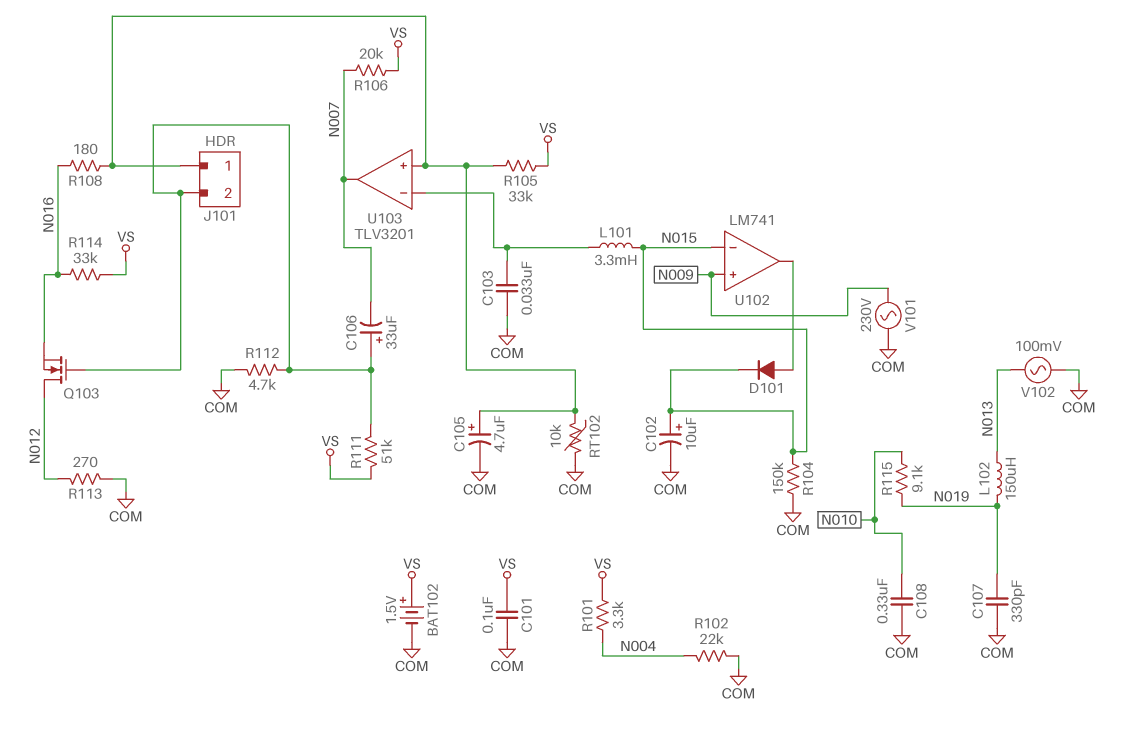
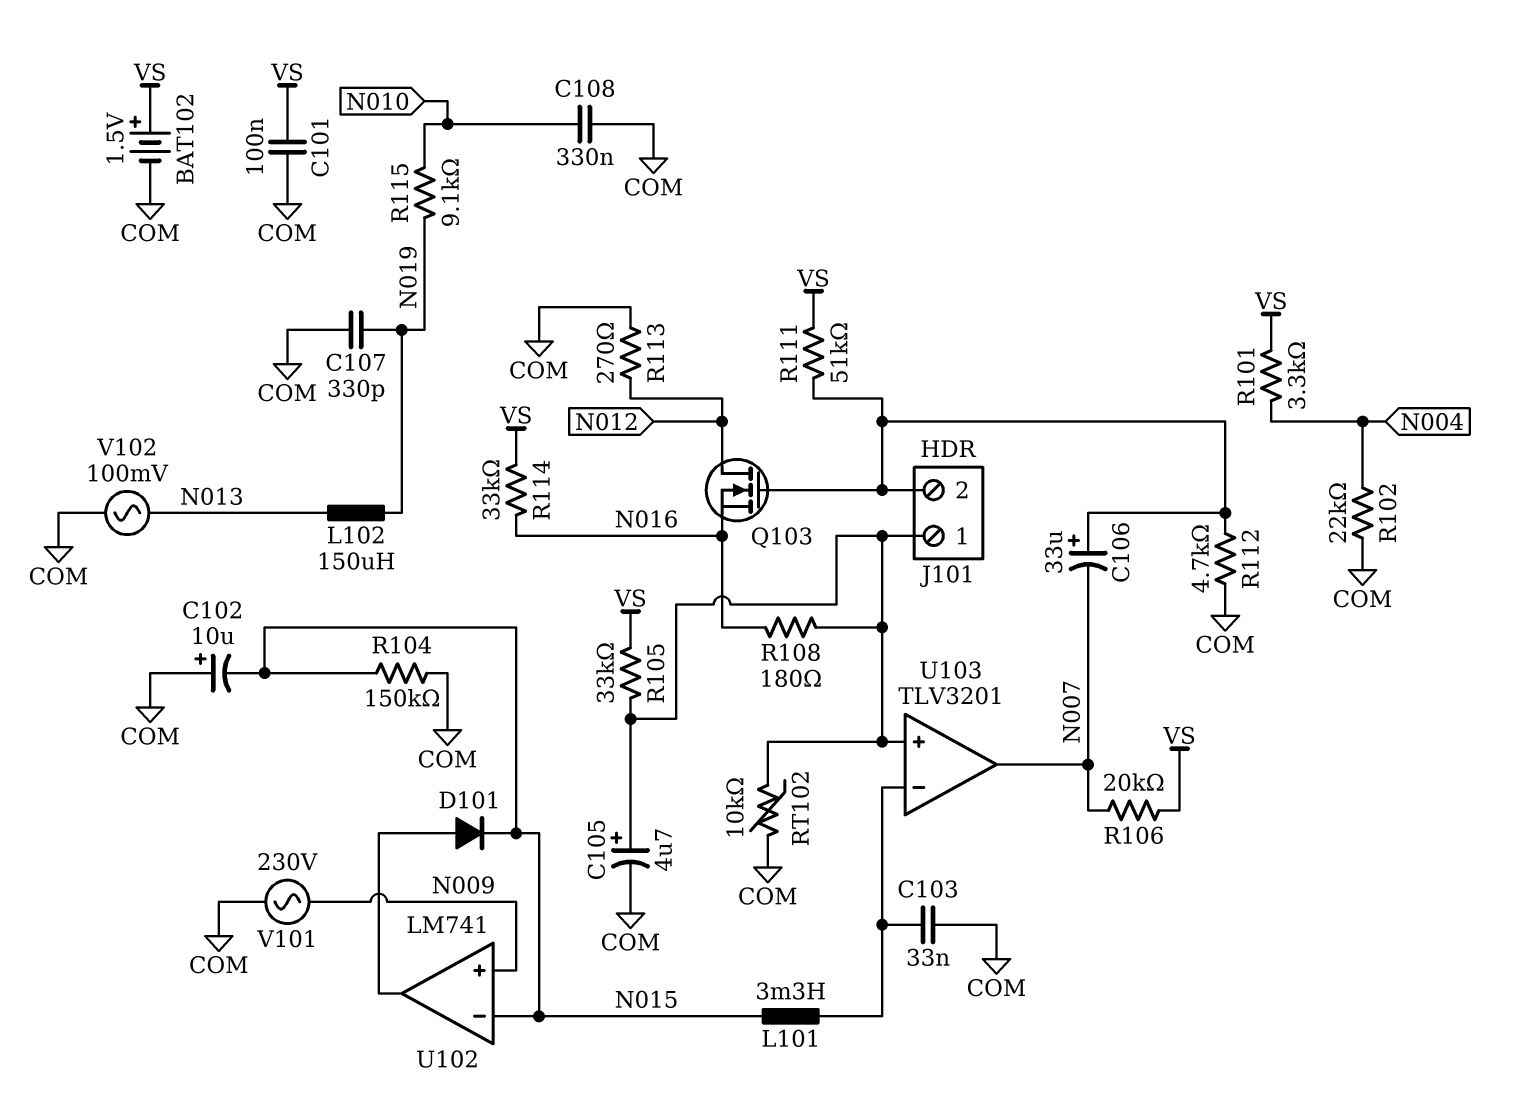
C102: 10uF (plus N015, minus COM) -> 10uF (plus COM, minus N015)

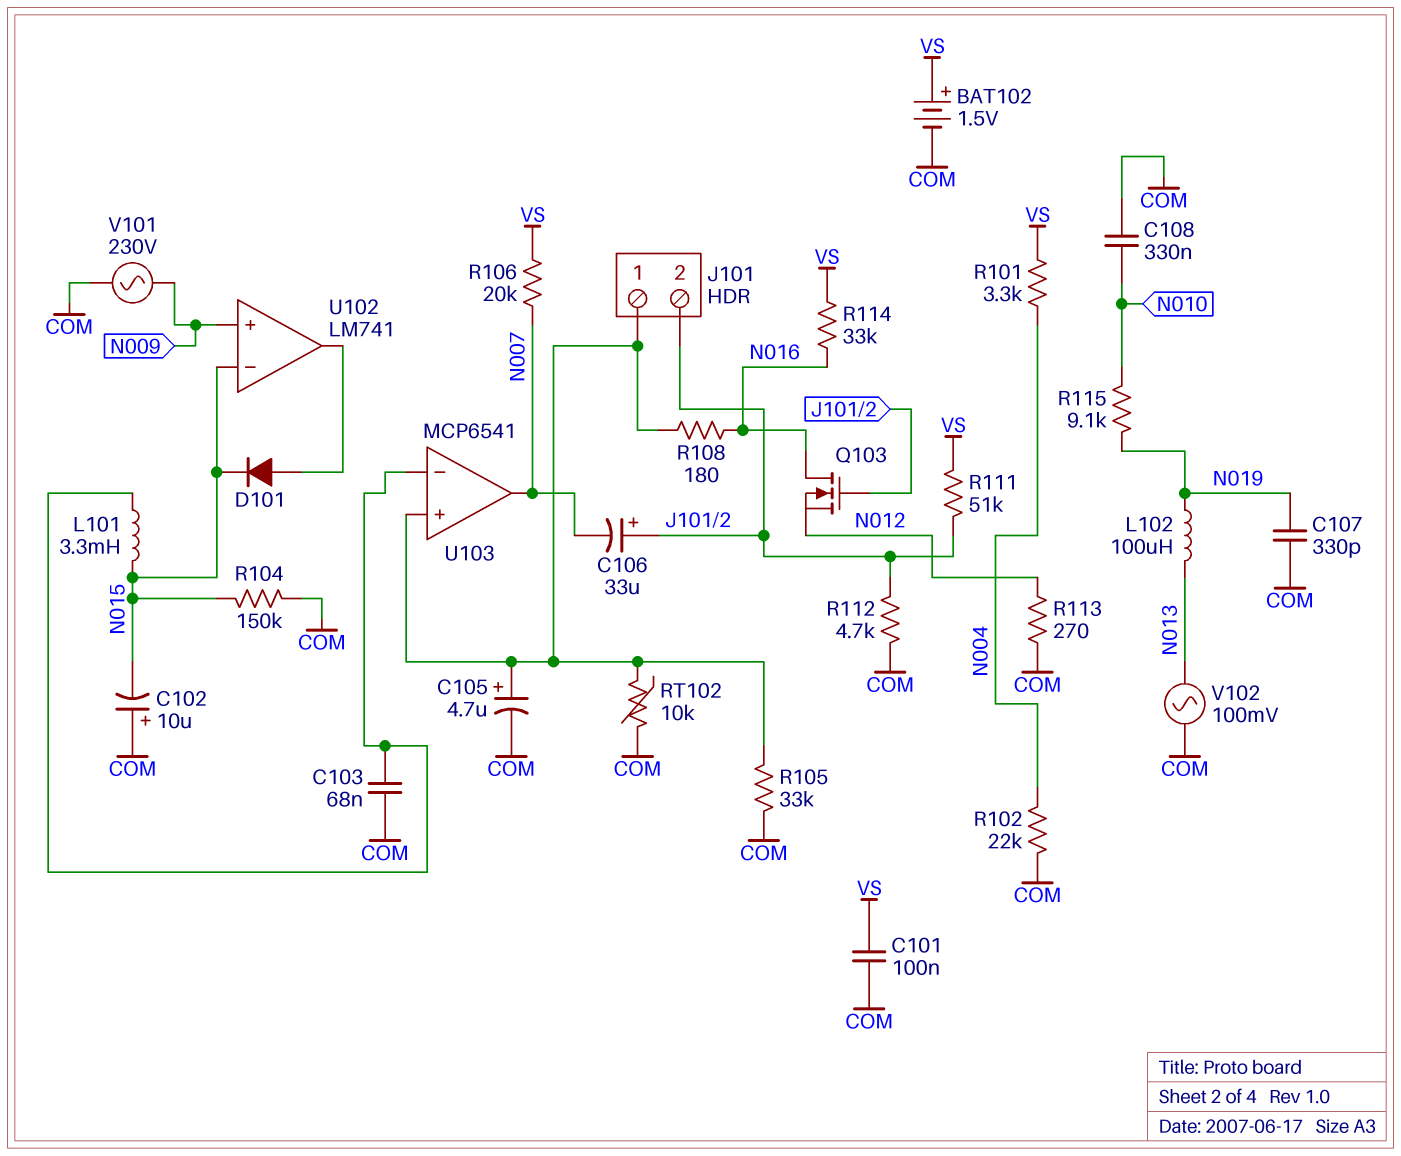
C103: 33nF (COM, U103/in-) -> 68nF (COM, U103/in-)
L102: 150uH (N013, N019) -> 100uH (N013, N019)
Q103: NMOS (G J101/2, D N012, S N016) -> NMOS (G J101/2, D N016, S N012)
R105: 33k (J101/1, VS) -> 33k (COM, J101/1)
U103: TLV3201 -> MCP6541

